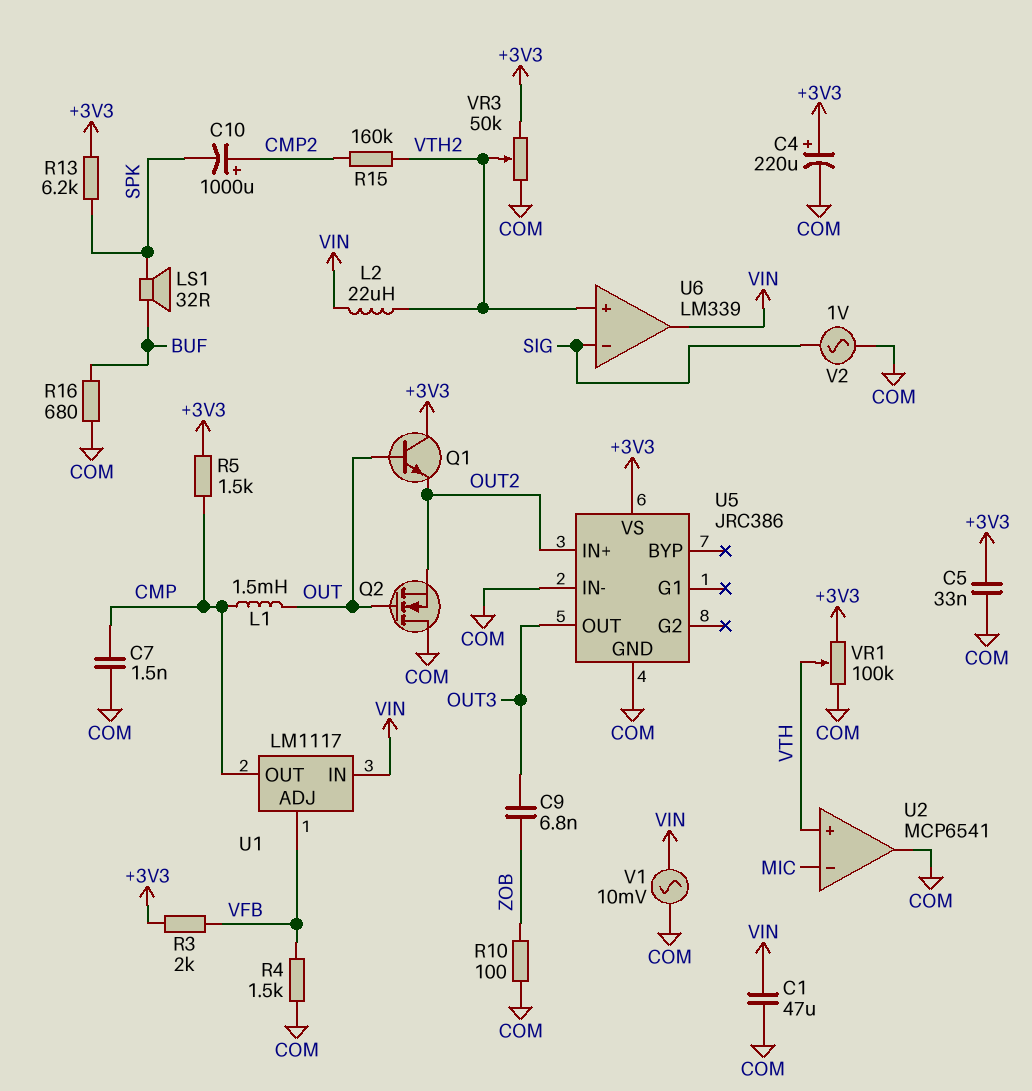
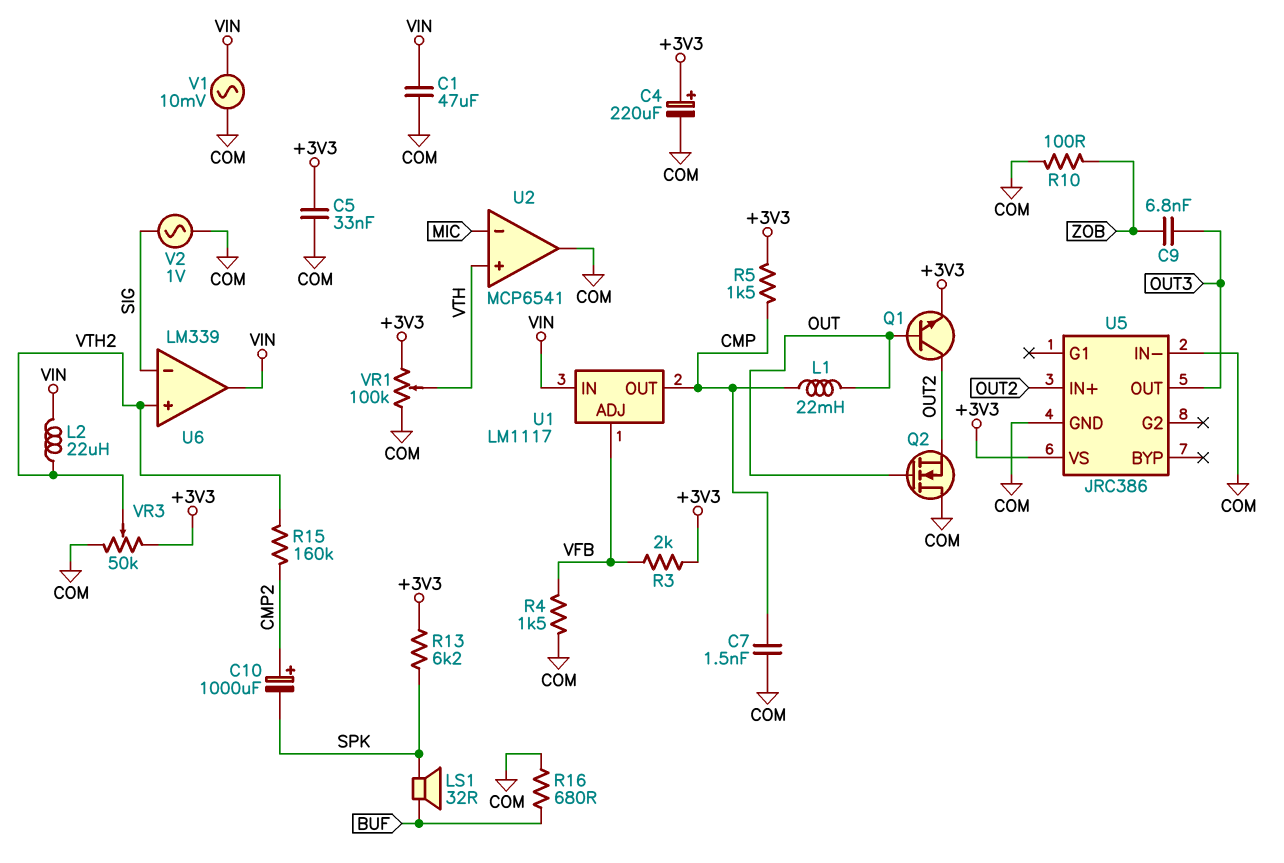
L1: 1.5mH (CMP, OUT) -> 22mH (CMP, OUT)
Q1: NPN (B OUT, C +3V3, E OUT2) -> NPN (B OUT, C OUT2, E +3V3)

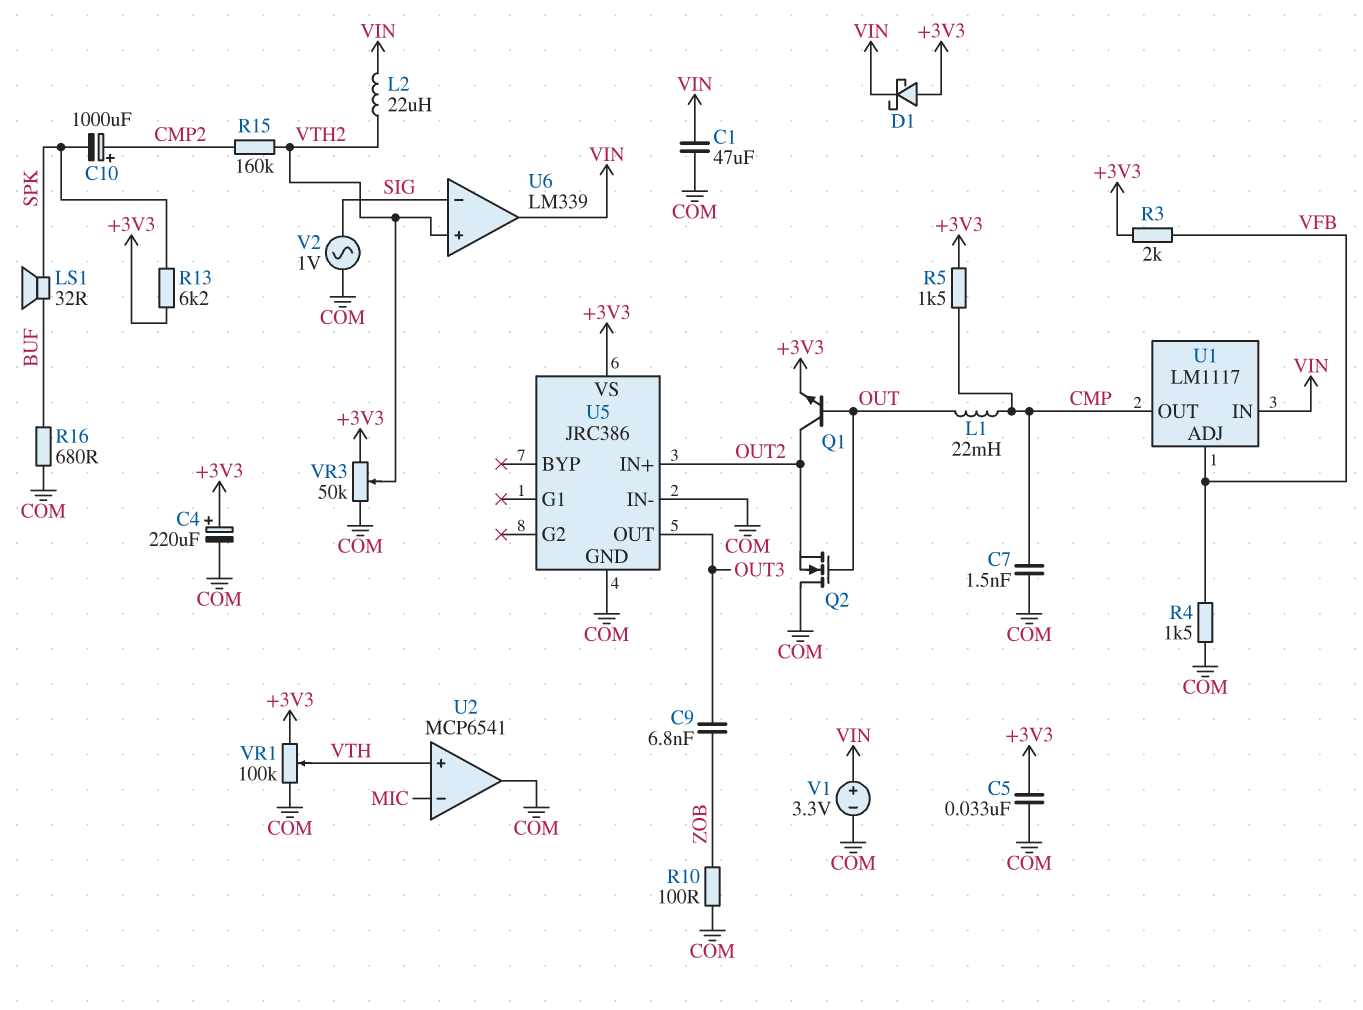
D1: none -> schottky (A +3V3, K VIN)
V1: AC 10mV (COM, VIN) -> 3.3V (plus VIN, minus COM)

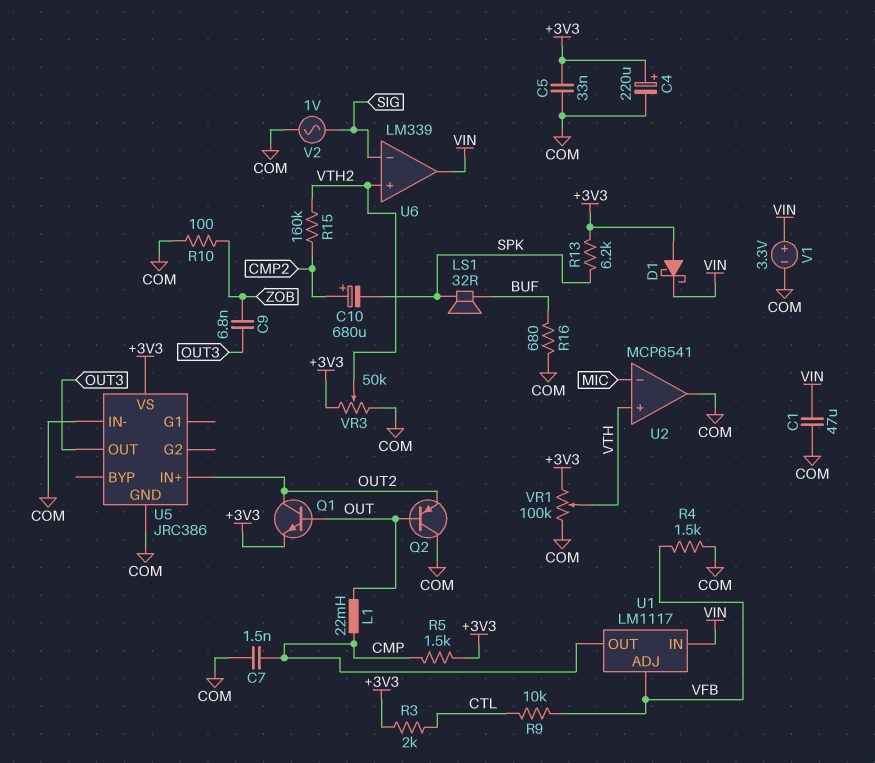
C10: 1000uF (plus CMP2, minus SPK) -> 680uF (plus CMP2, minus SPK)
L2: 22uH (VIN, VTH2) -> none
Q2: NMOS (G OUT, D COM, S OUT2) -> PNP (B OUT, C COM, E OUT2)
R3: 2k (+3V3, VFB) -> 2k (+3V3, CTL)
R9: none -> 10k (CTL, VFB)

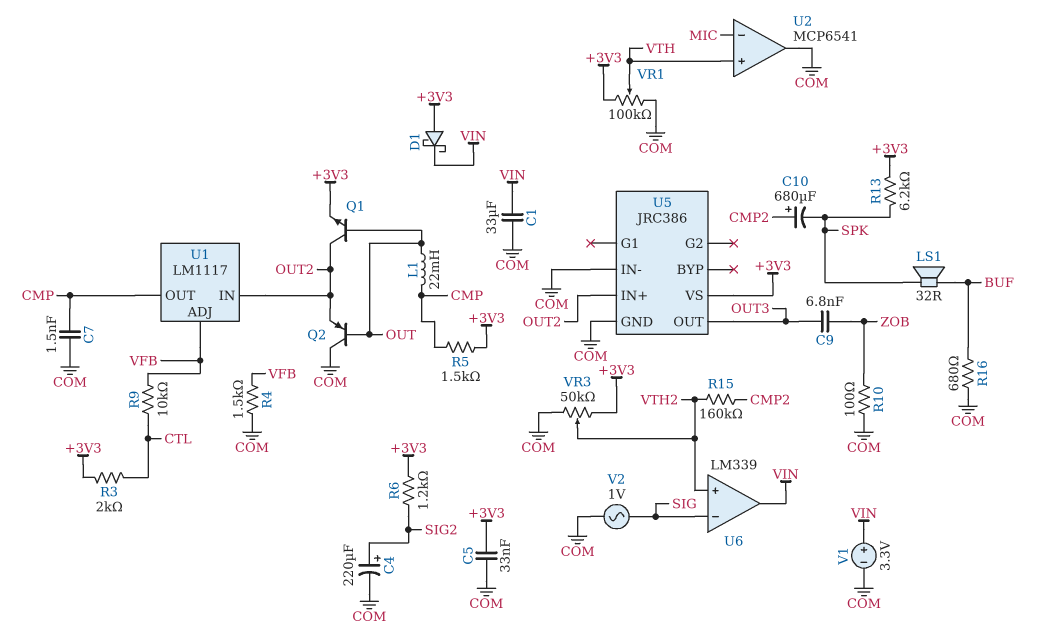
C1: 47uF (COM, VIN) -> 33uF (COM, VIN)
C4: 220uF (plus +3V3, minus COM) -> 220uF (plus SIG2, minus COM)
R6: none -> 1.2k (+3V3, SIG2)
U1 pin IN: VIN -> OUT2

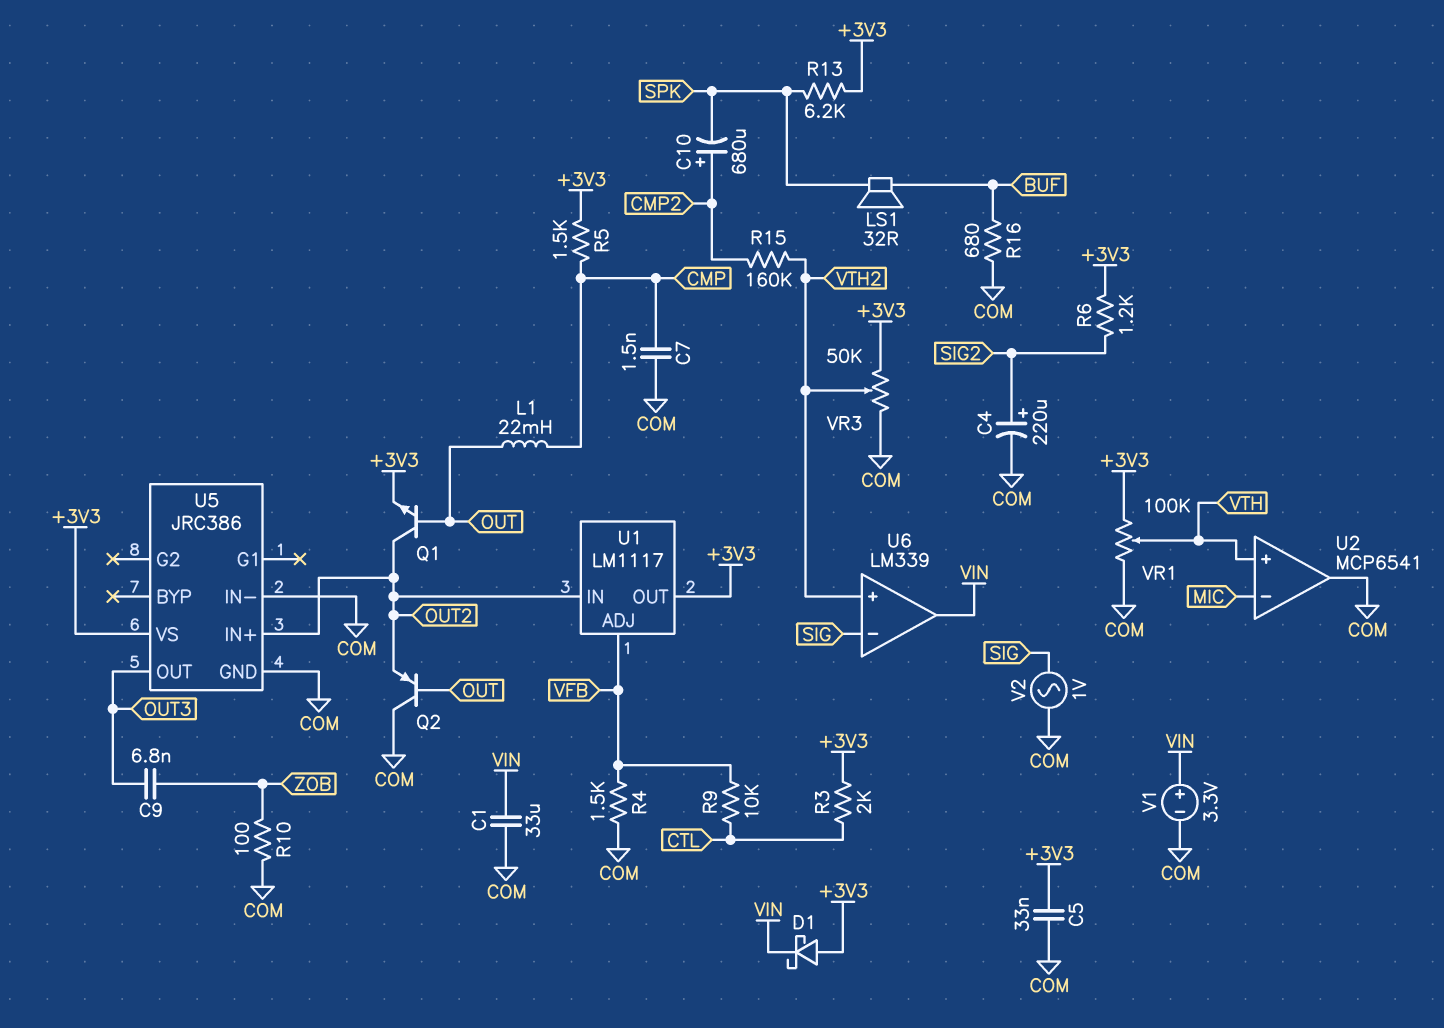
U1 pin OUT: CMP -> +3V3

